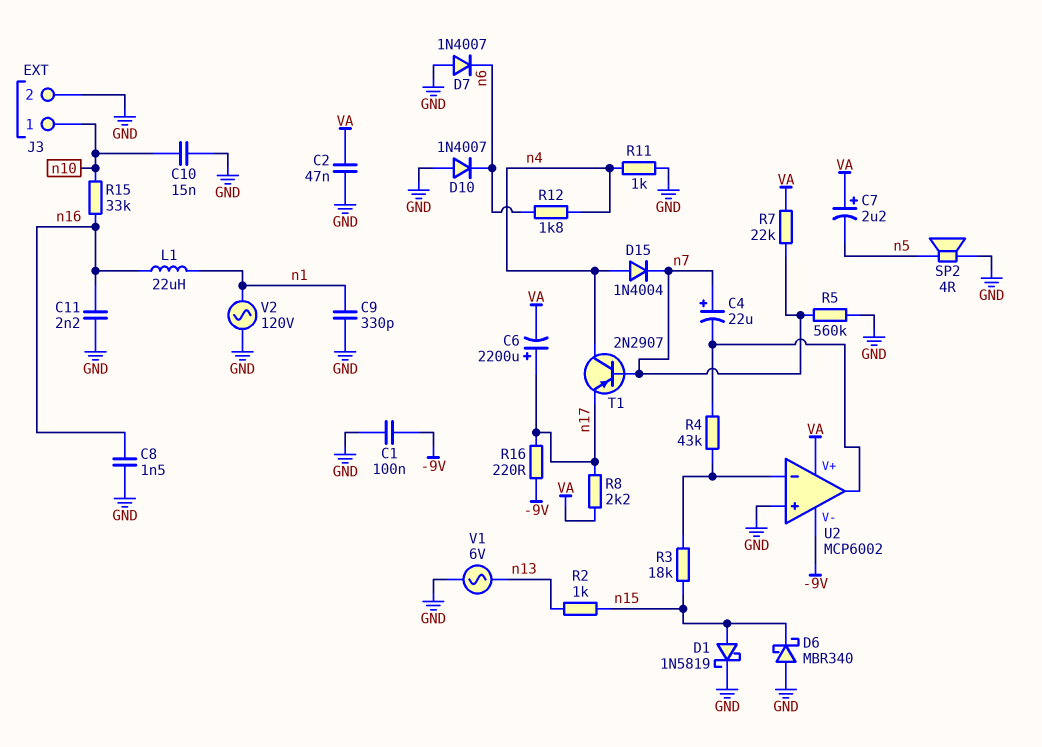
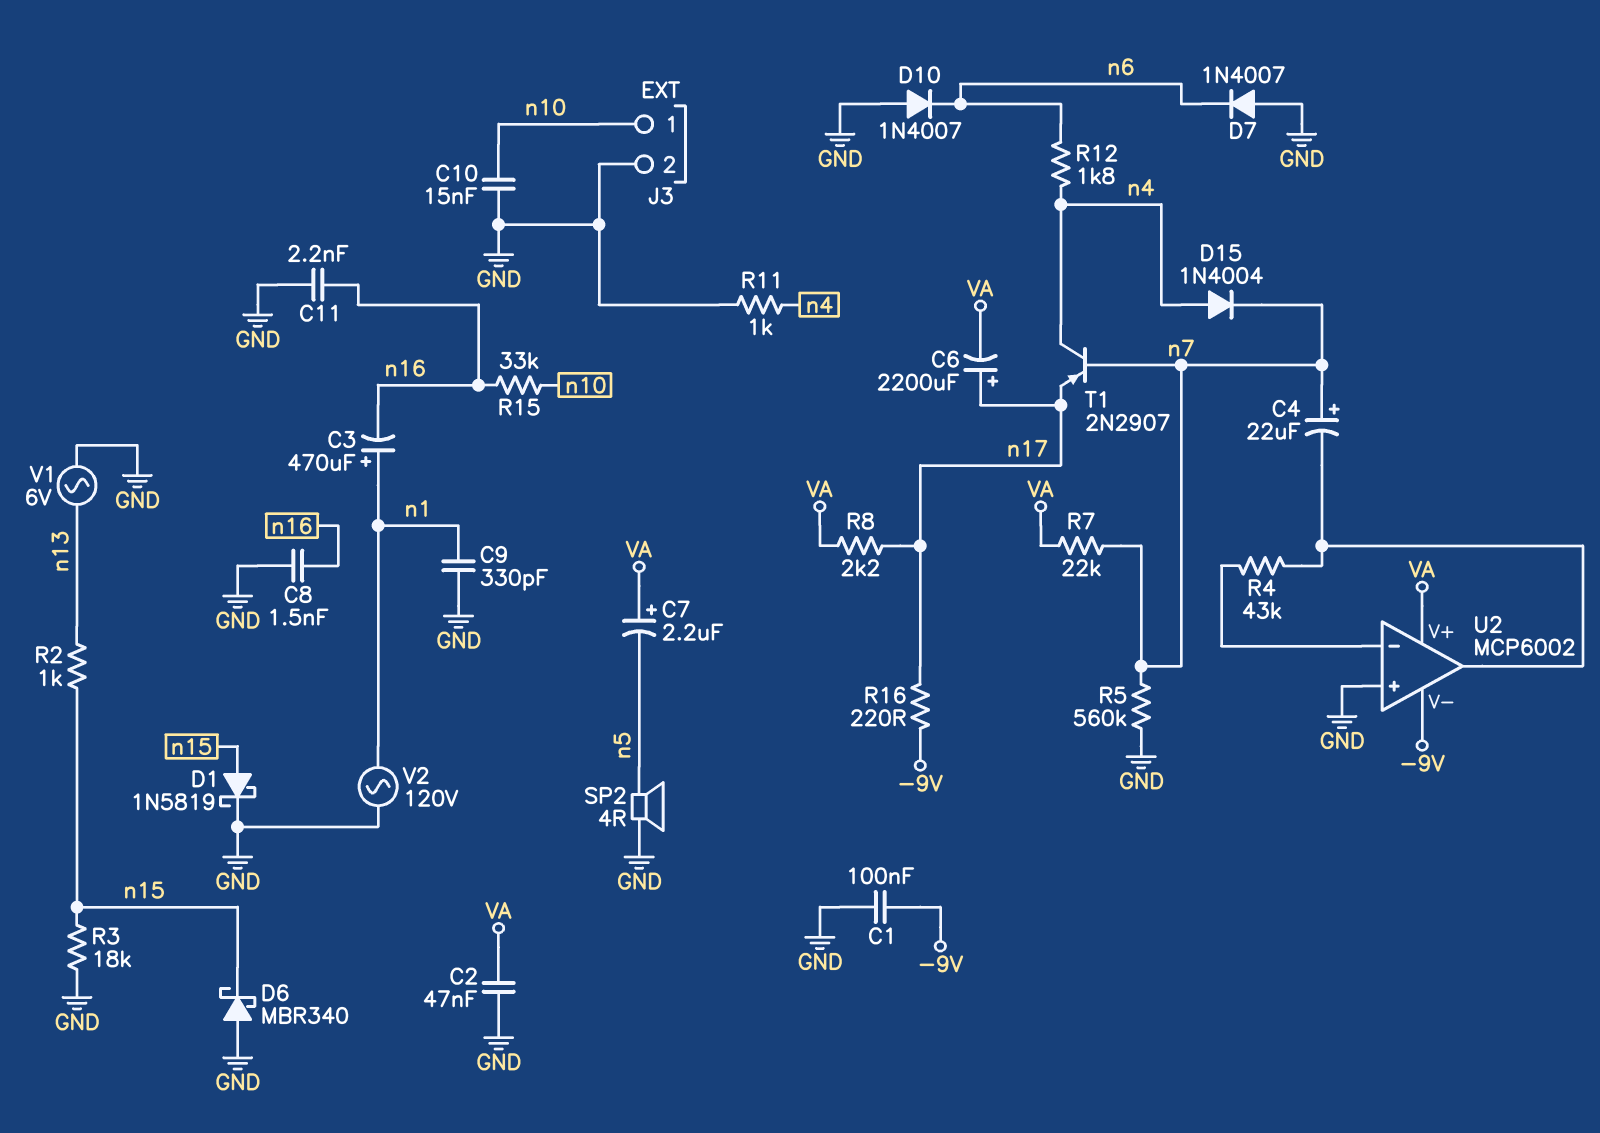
C3: none -> 470uF (plus n1, minus n16)
L1: 22uH (n1, n16) -> none
R3: 18k (U2/in-, n15) -> 18k (GND, n15)

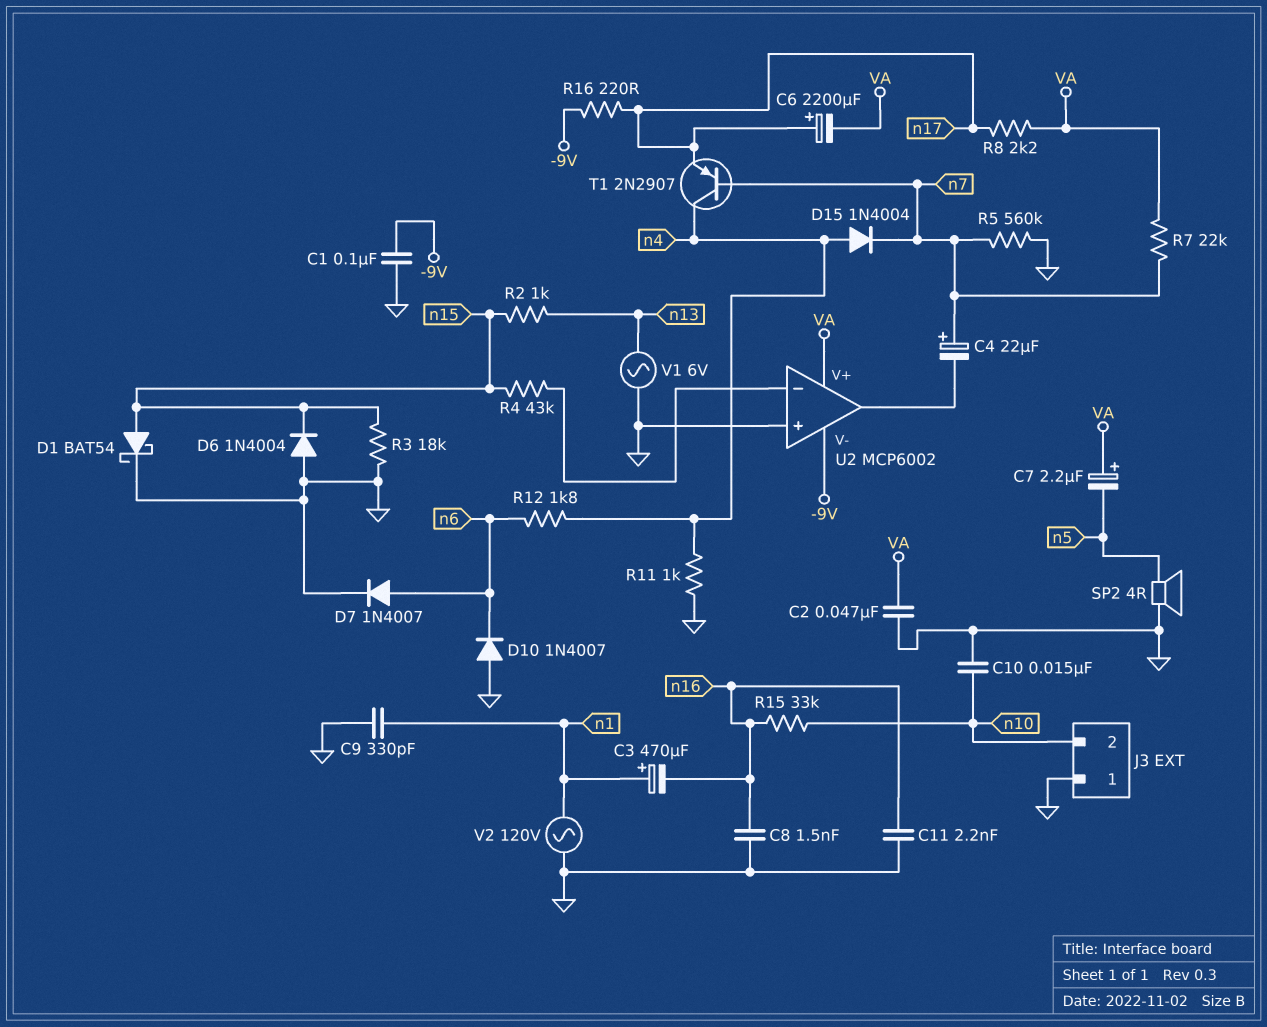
D1: schottky 1N5819 (A n15, K GND) -> schottky BAT54 (A n15, K GND)
D6: schottky MBR340 (A GND, K n15) -> diode 1N4004 (A GND, K n15)
D7: diode 1N4007 (A GND, K n6) -> diode 1N4007 (A n6, K GND)
J3 pin 1: n10 -> GND
J3 pin 2: GND -> n10
R4: 43k (U2/in-, U2/out) -> 43k (U2/in-, n15)

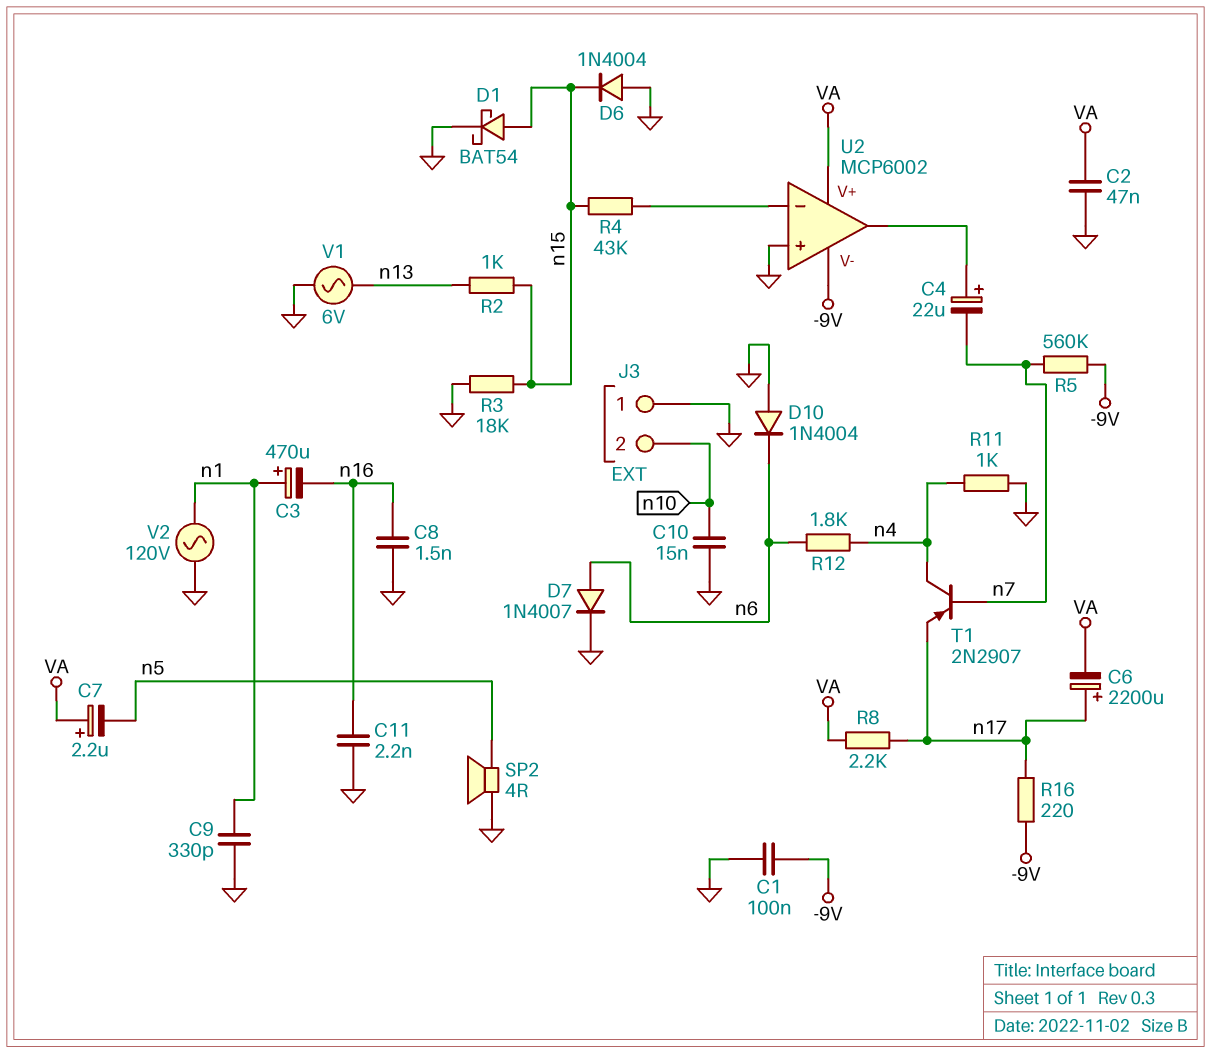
C4: 22uF (plus n7, minus U2/out) -> 22uF (plus U2/out, minus n7)
D10: diode 1N4007 (A GND, K n6) -> diode 1N4004 (A GND, K n6)
D15: diode 1N4004 (A n4, K n7) -> none
R5: 560k (GND, n7) -> 560k (-9V, n7)
R7: 22k (VA, n7) -> none
R15: 33k (n10, n16) -> none

